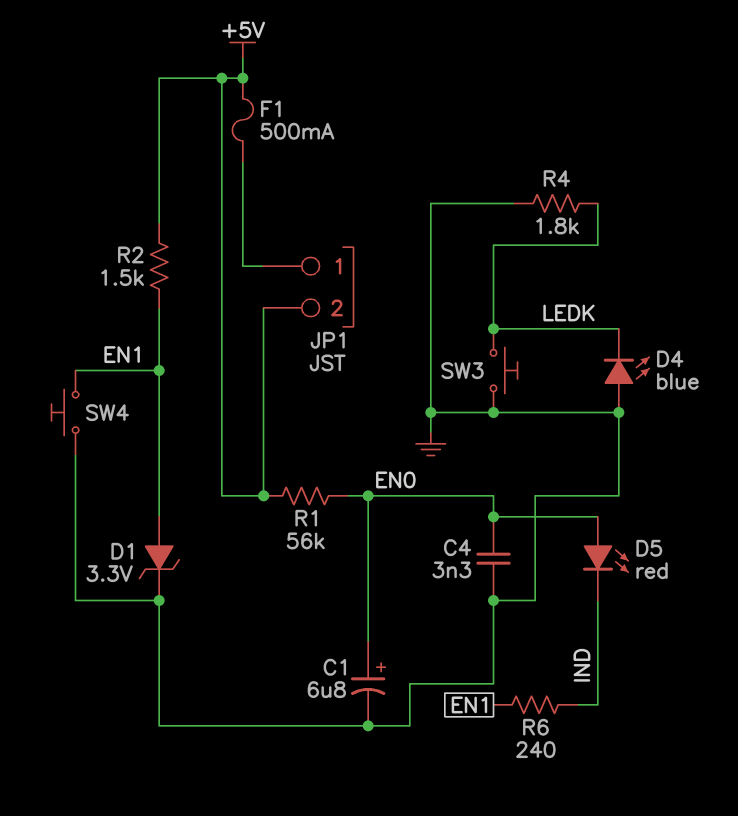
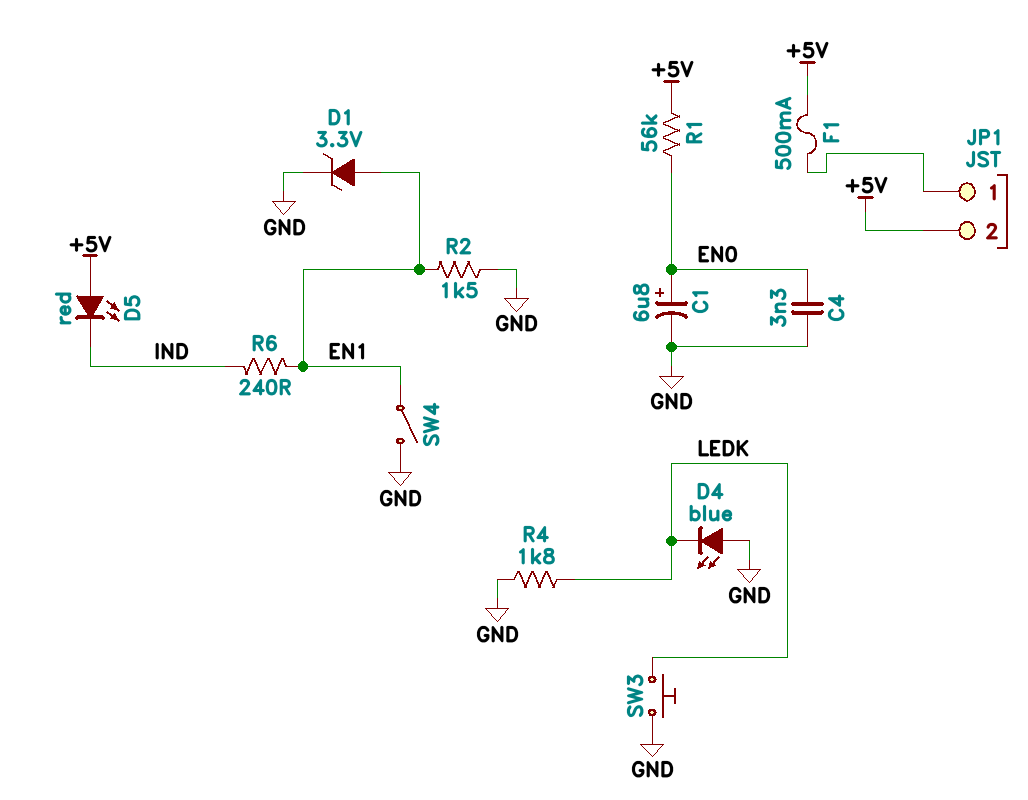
D5: LED red (A EN0, K IND) -> LED red (A +5V, K IND)
R2: 1.5k (+5V, EN1) -> 1.5k (EN1, GND)
SW4: button (EN1, GND) -> switch (EN1, GND)

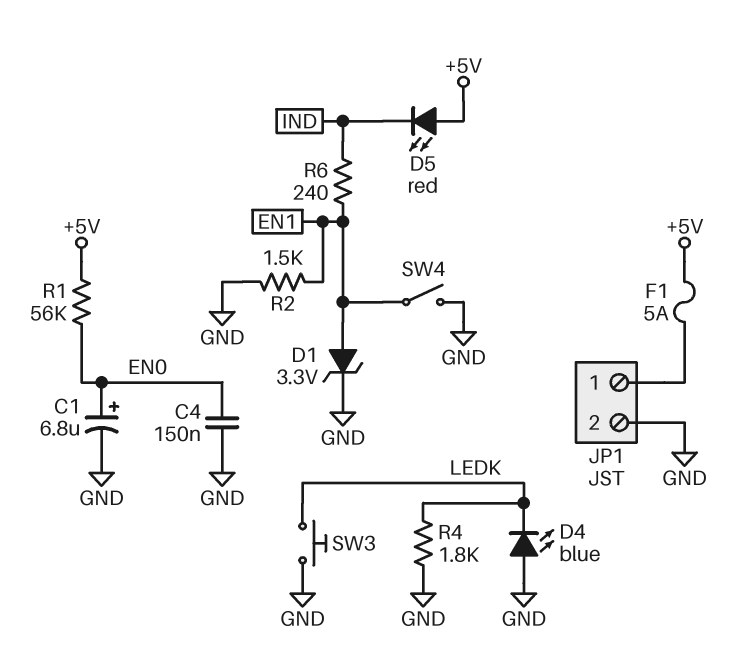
C4: 3.3nF (EN0, GND) -> 150nF (EN0, GND)
F1: 500mA (+5V, JP1/1) -> 5A (+5V, JP1/1)
JP1 pin 2: +5V -> GND

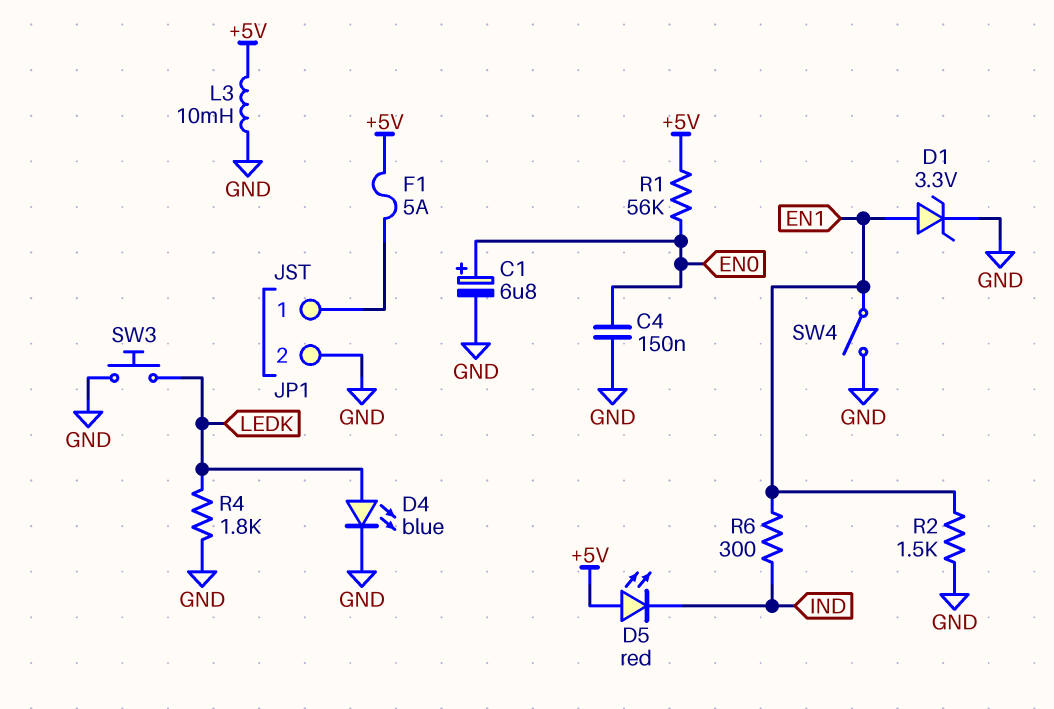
D4: LED blue (A GND, K LEDK) -> LED blue (A LEDK, K GND)
L3: none -> 10mH (+5V, GND)
R6: 240 (EN1, IND) -> 300 (EN1, IND)

